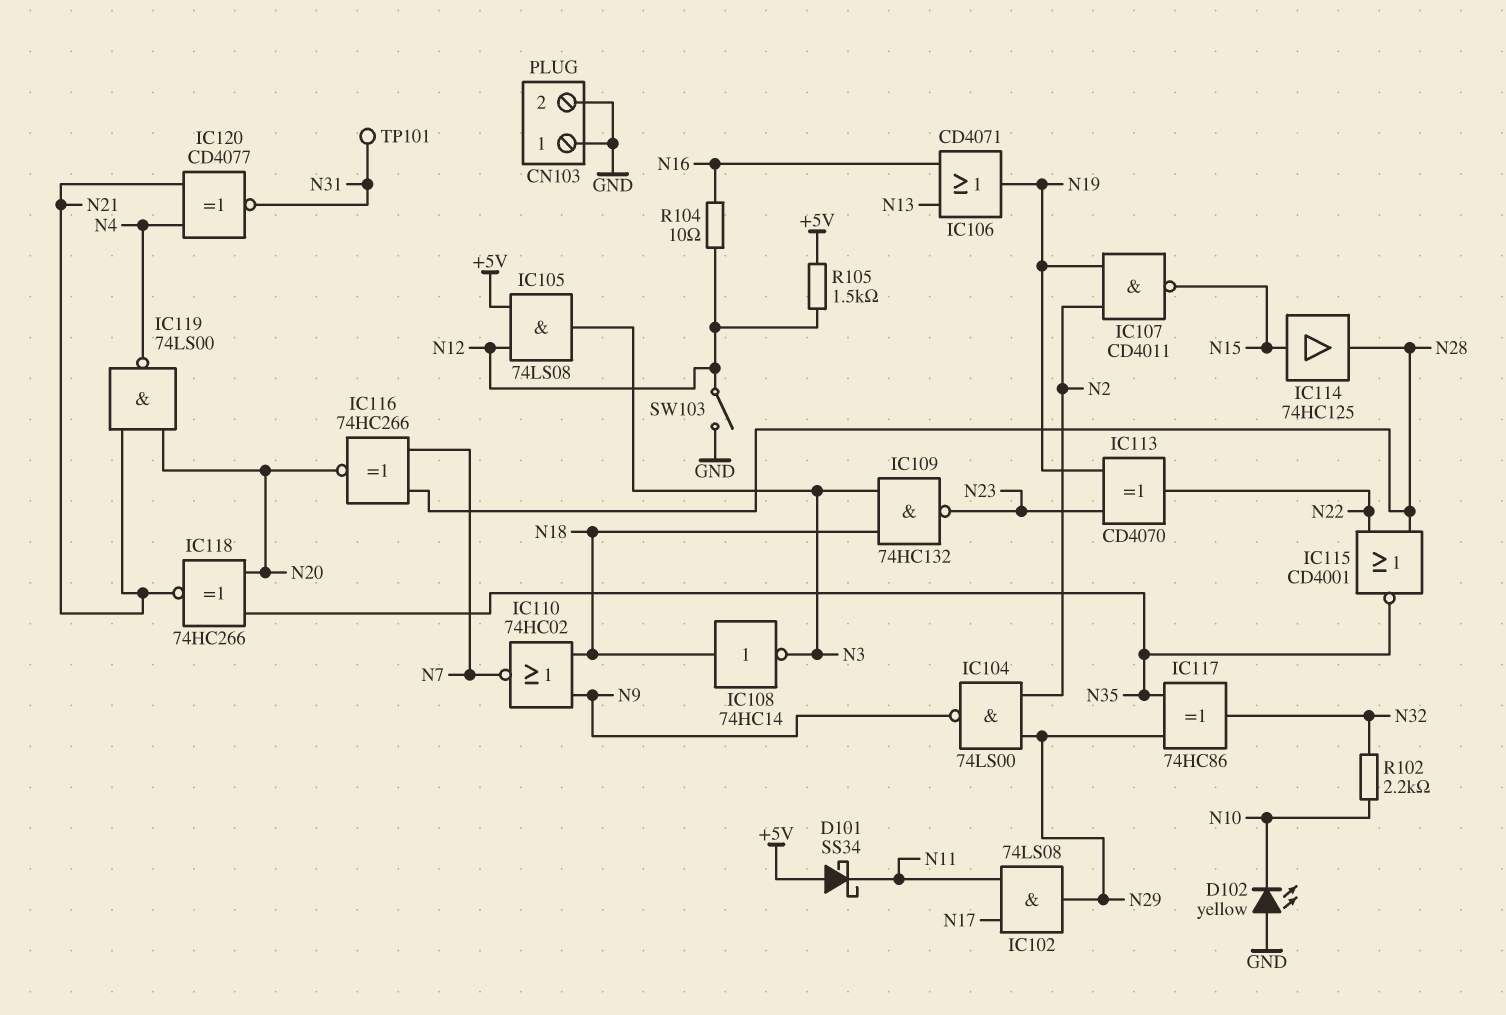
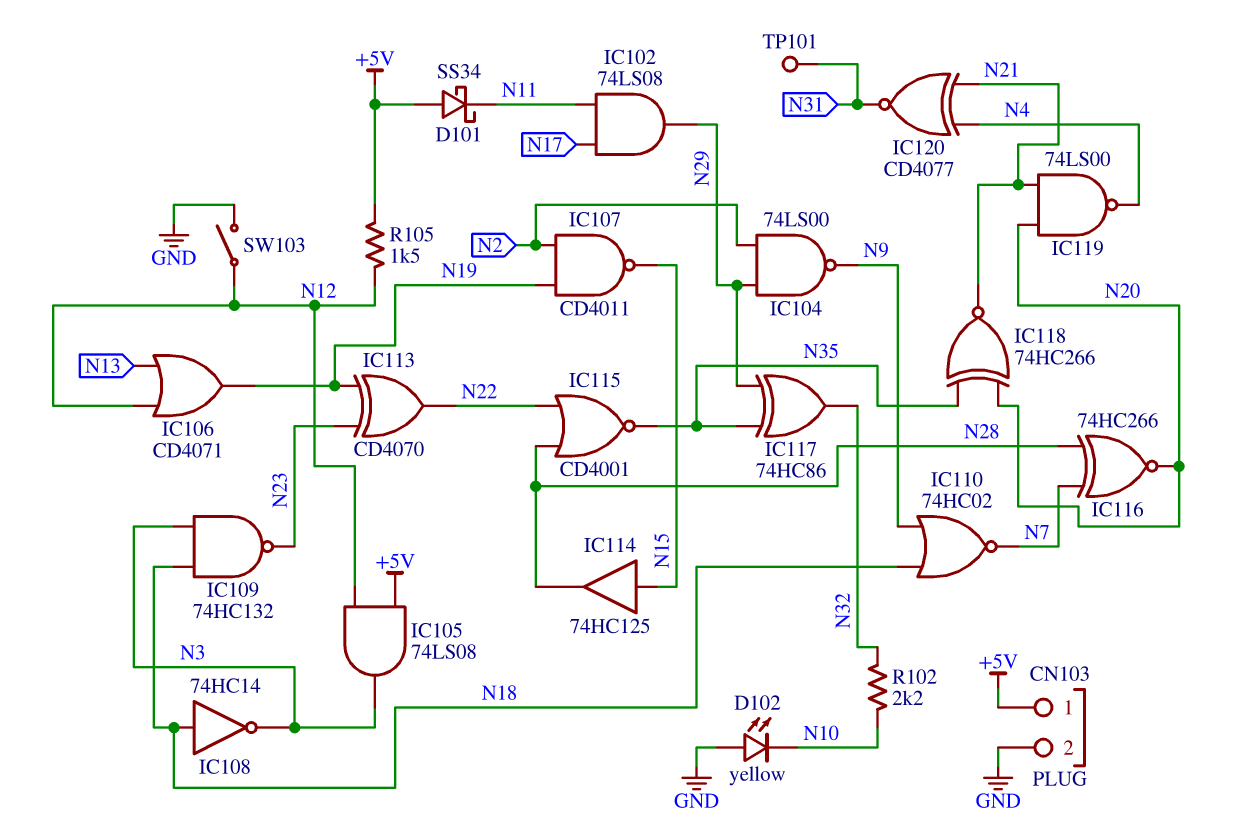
CN103 pin 1: GND -> +5V
IC106: OR CD4071 (in N13, in N16, out N19) -> OR CD4071 (in N12, in N13, out N19)
R104: 10 (N12, N16) -> none

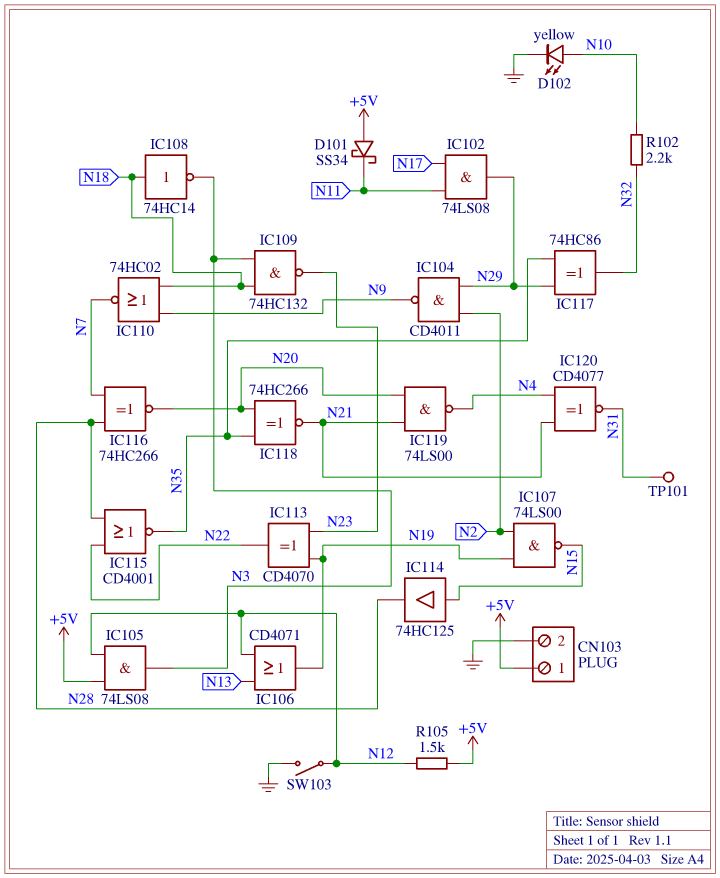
D102: LED yellow (A GND, K N10) -> LED yellow (A N10, K GND)
IC104: NAND 74LS00 (in N2, in N29, out N9) -> NAND CD4011 (in N2, in N29, out N9)
IC107: NAND CD4011 (in N2, in N19, out N15) -> NAND 74LS00 (in N2, in N19, out N15)

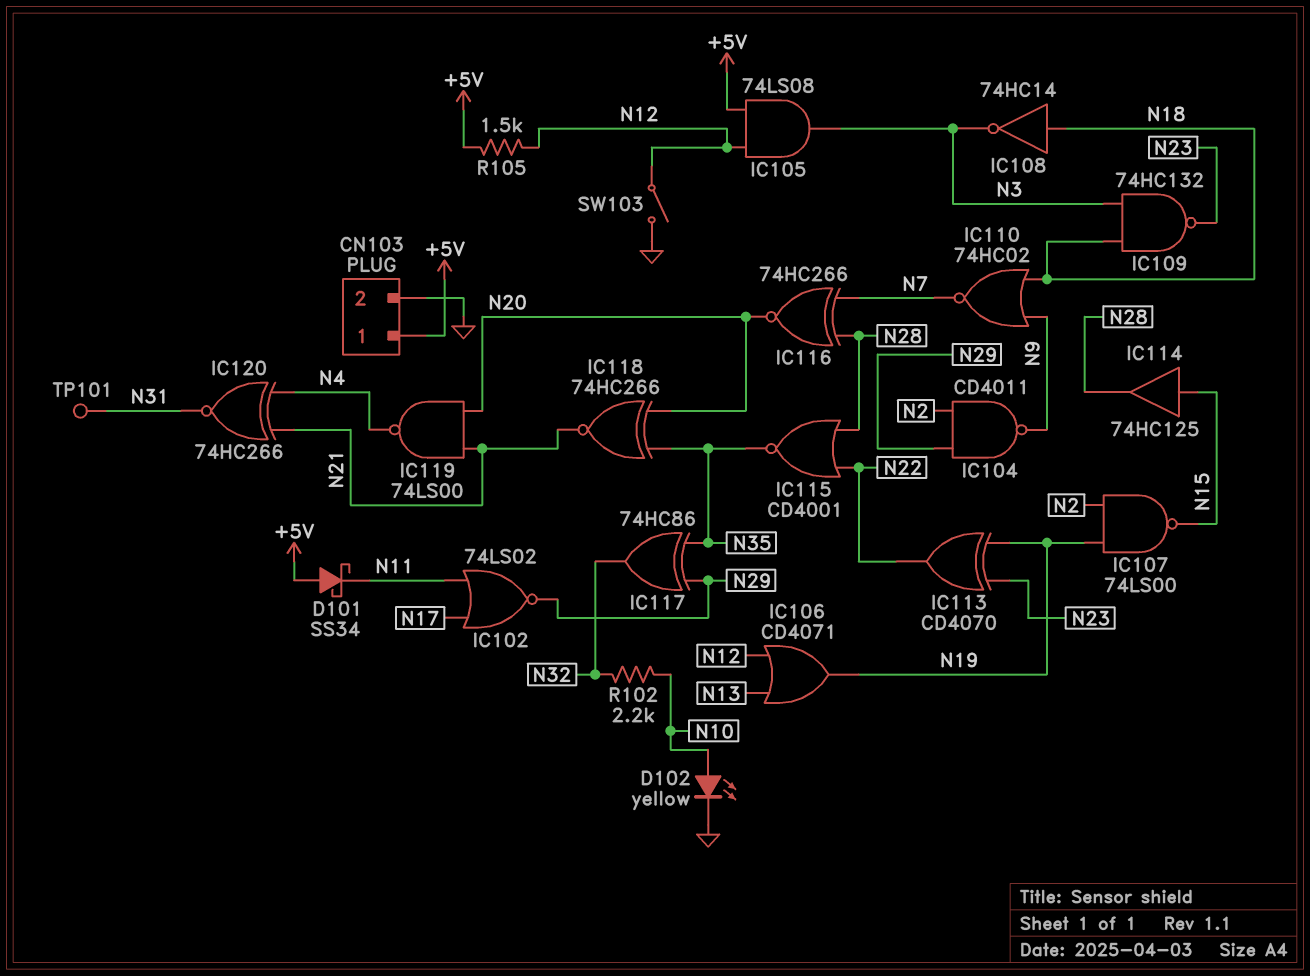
IC102: AND 74LS08 (in N11, in N17, out N29) -> NOR 74LS02 (in N11, in N17, out N29)
IC120: XNOR CD4077 (in N4, in N21, out N31) -> XNOR 74HC266 (in N4, in N21, out N31)

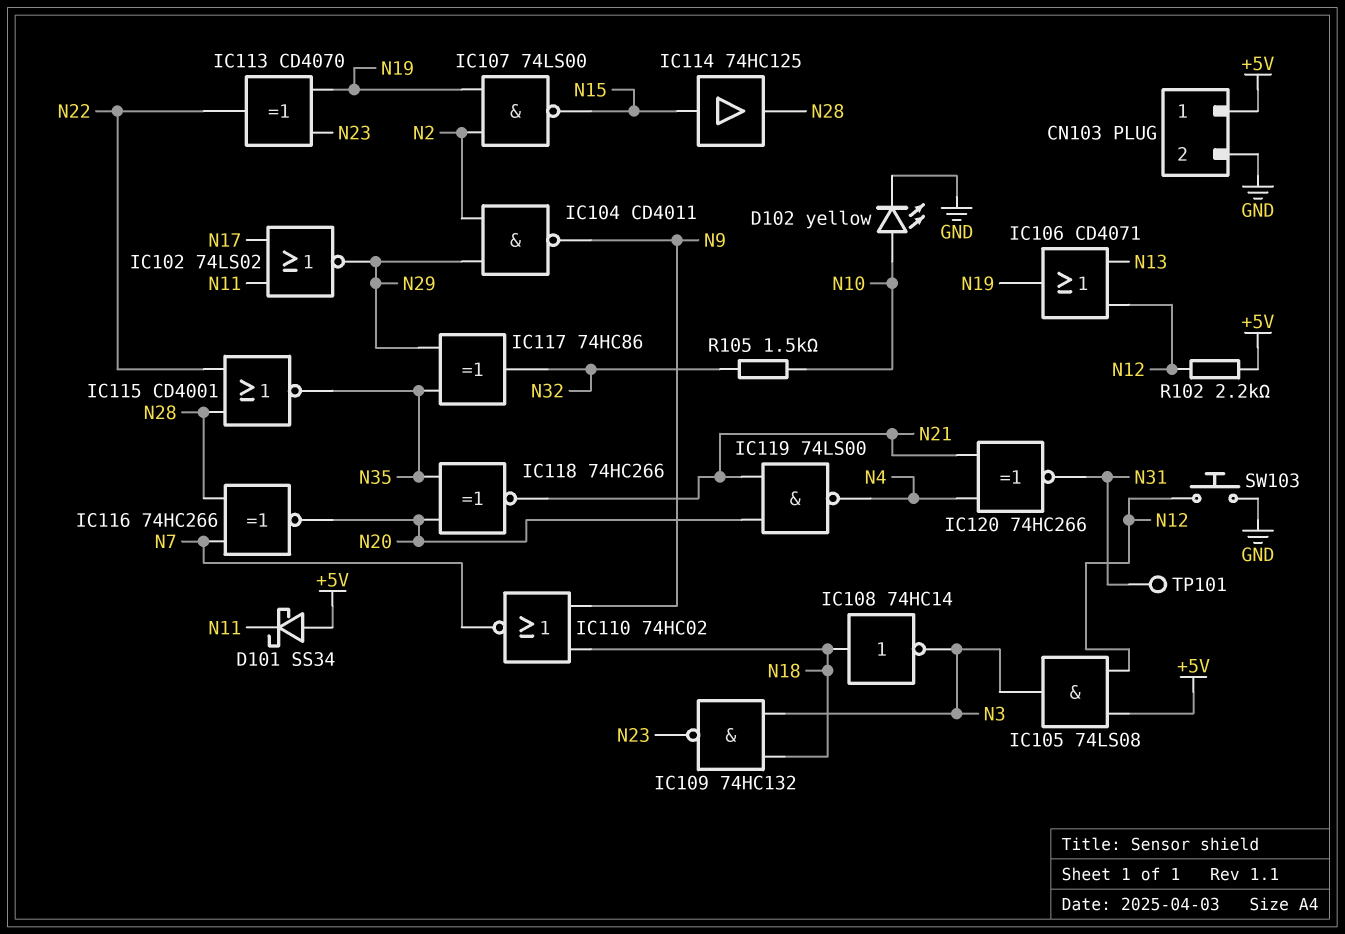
R102: 2.2k (N10, N32) -> 2.2k (+5V, N12)
R105: 1.5k (+5V, N12) -> 1.5k (N10, N32)
SW103: switch (GND, N12) -> button (GND, N12)

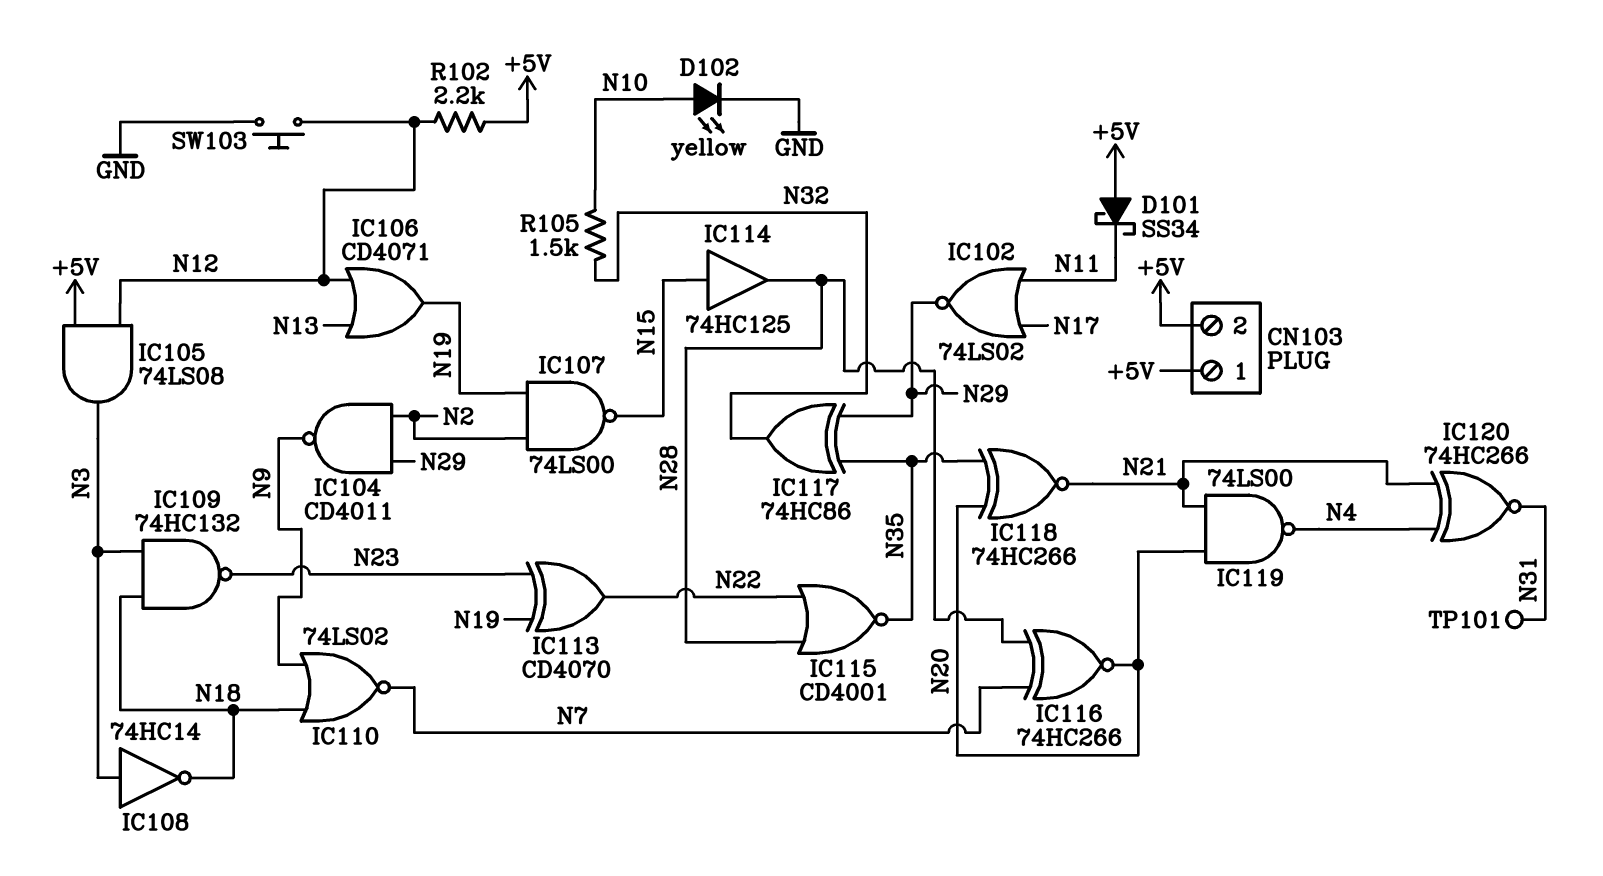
CN103 pin 2: GND -> +5V
IC108: NOT 74HC14 (in N18, out N3) -> NOT 74HC14 (in N3, out N18)
IC110: NOR 74HC02 (in N9, in N18, out N7) -> NOR 74LS02 (in N9, in N18, out N7)

